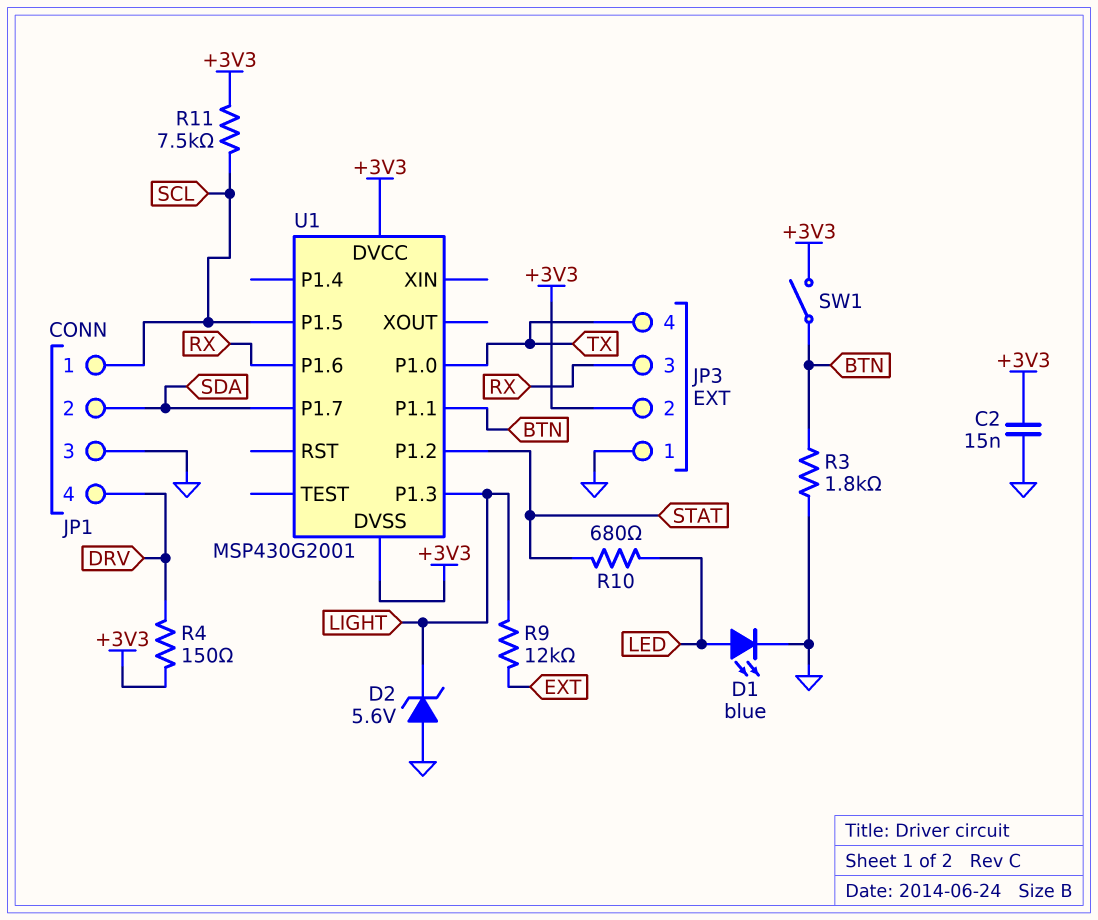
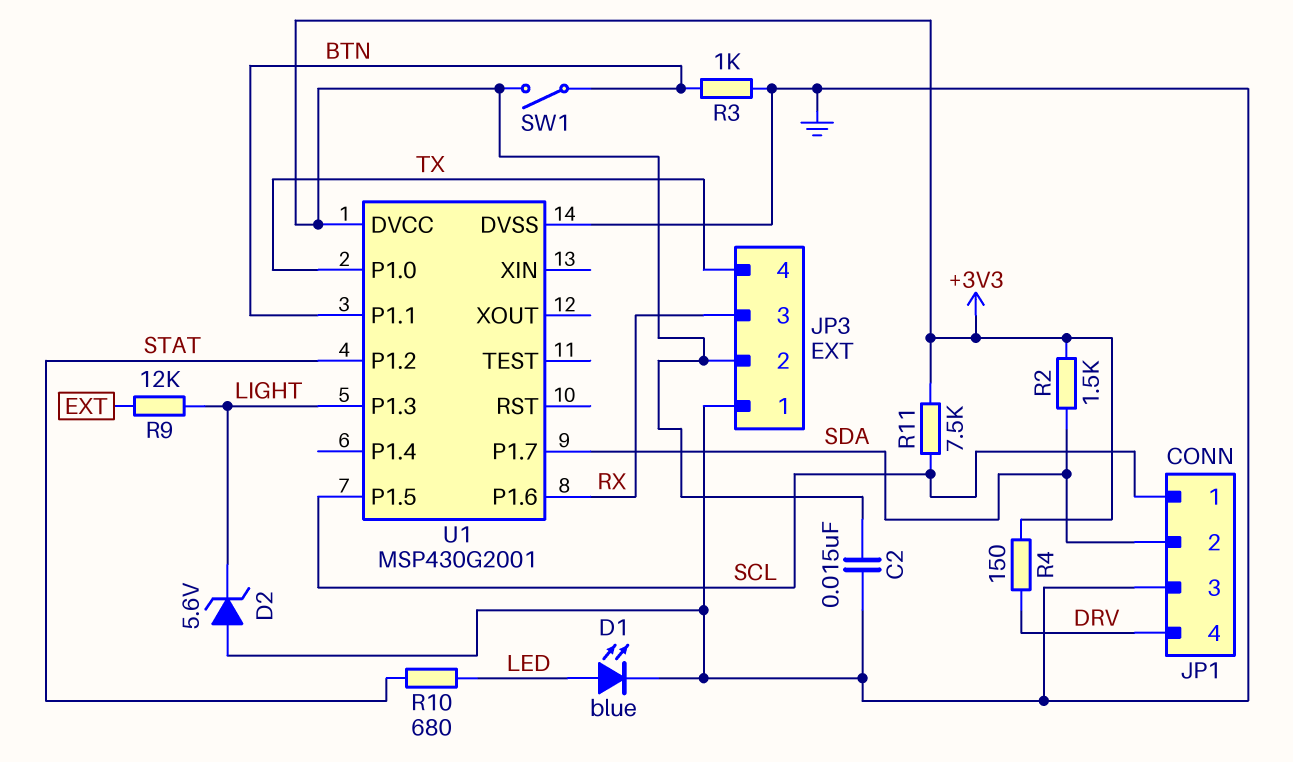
R2: none -> 1.5k (+3V3, SDA)
R3: 1.8k (BTN, GND) -> 1k (BTN, GND)
U1 pin DVSS: +3V3 -> GND

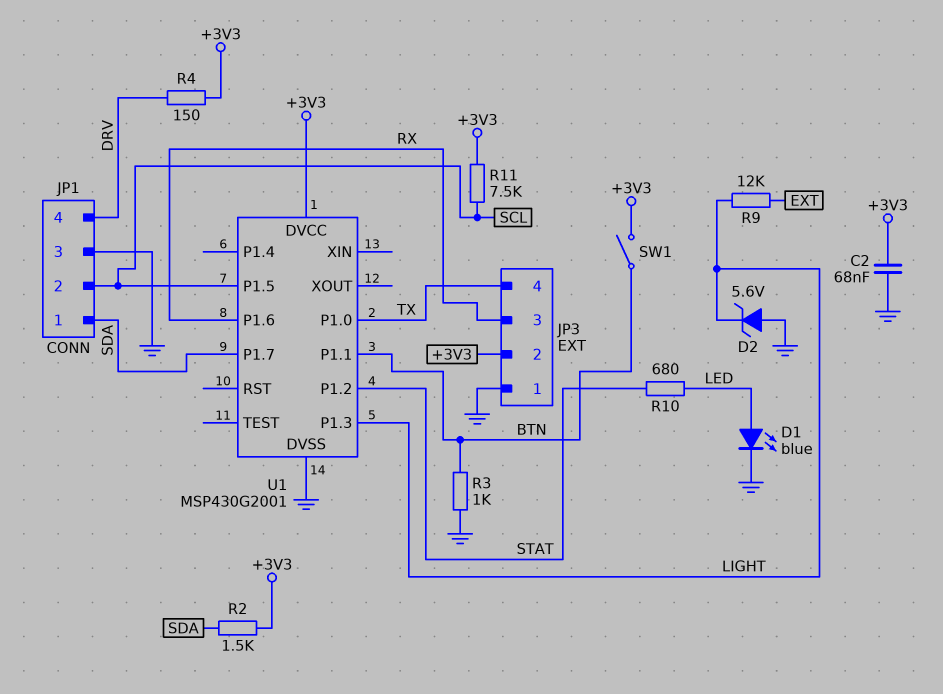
C2: 15nF (+3V3, GND) -> 68nF (+3V3, GND)
JP1 pin 1: SCL -> SDA
JP1 pin 2: SDA -> SCL

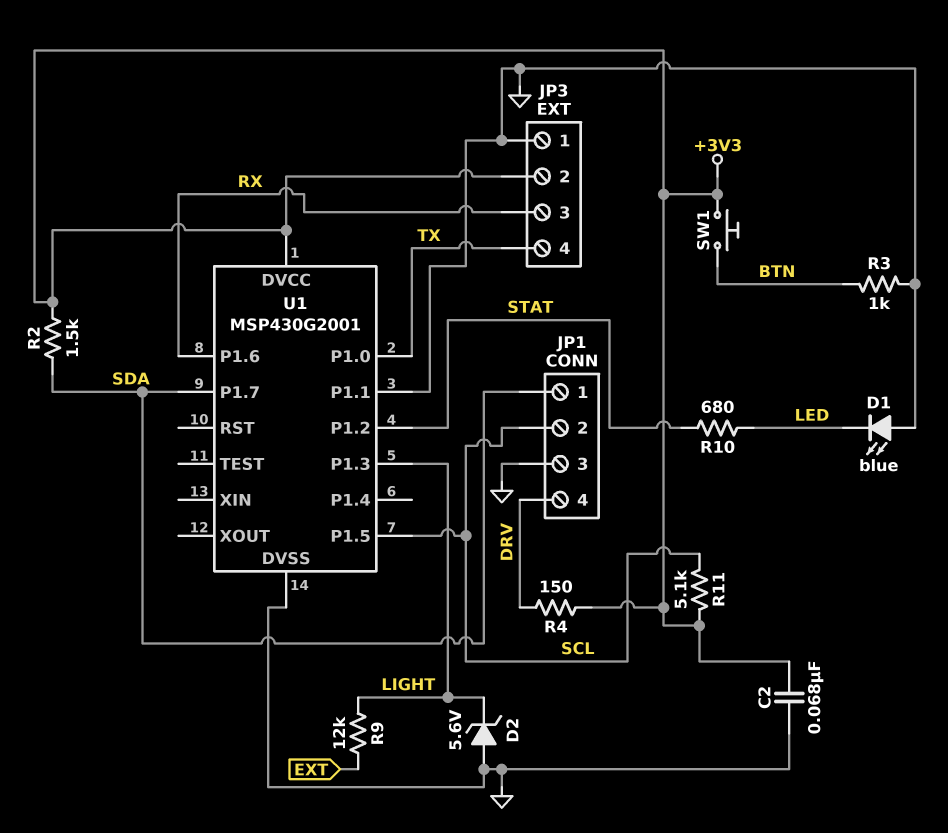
D1: LED blue (A LED, K GND) -> LED blue (A GND, K LED)
R11: 7.5k (+3V3, SCL) -> 5.1k (+3V3, SCL)
SW1: switch (+3V3, BTN) -> button (+3V3, BTN)
U1 pin P1.1: BTN -> GND

